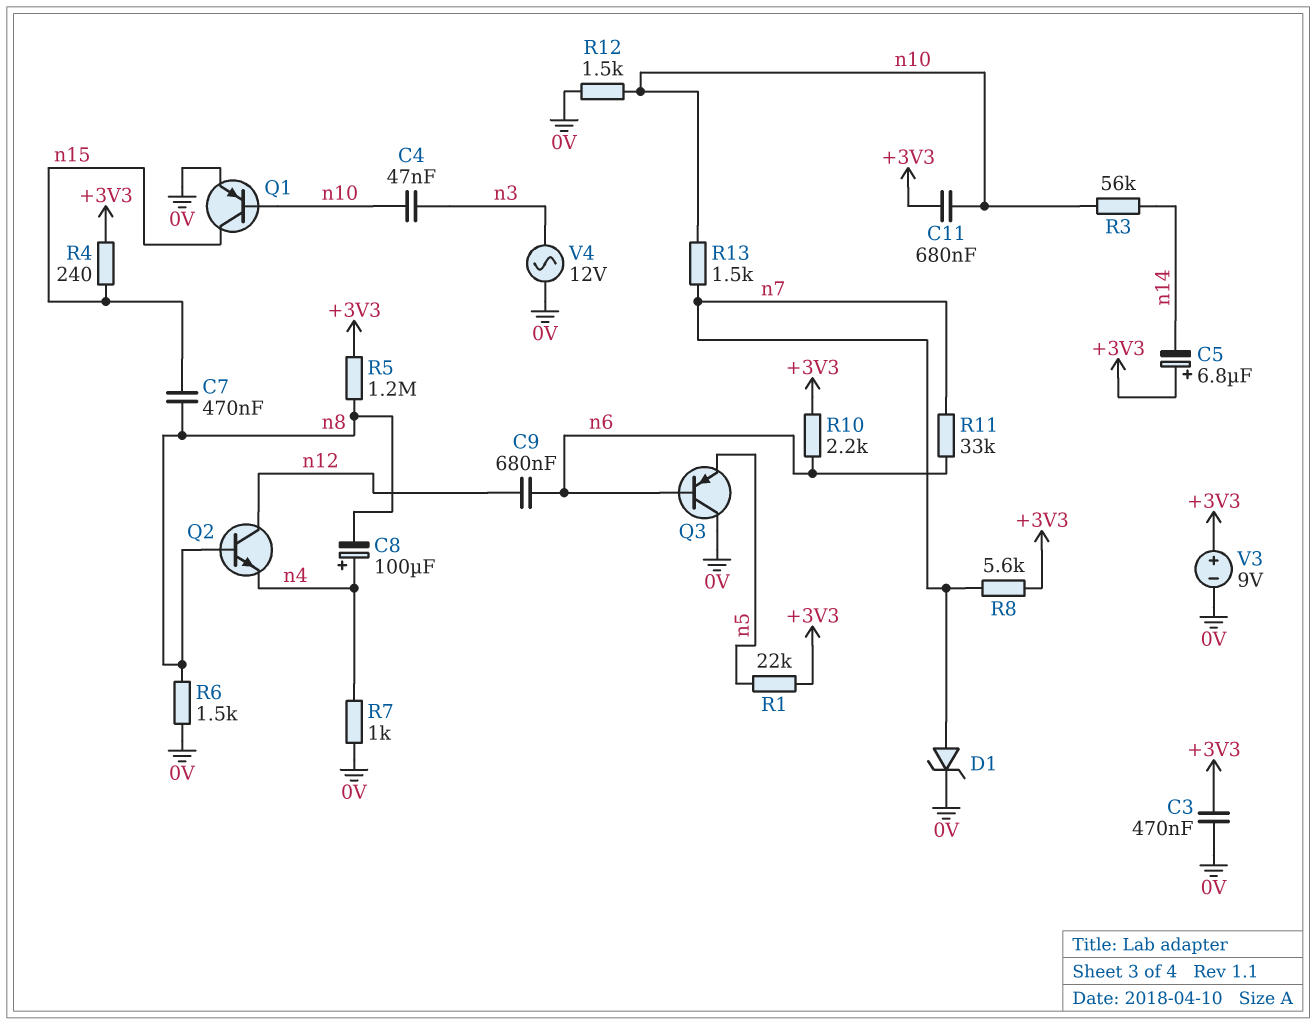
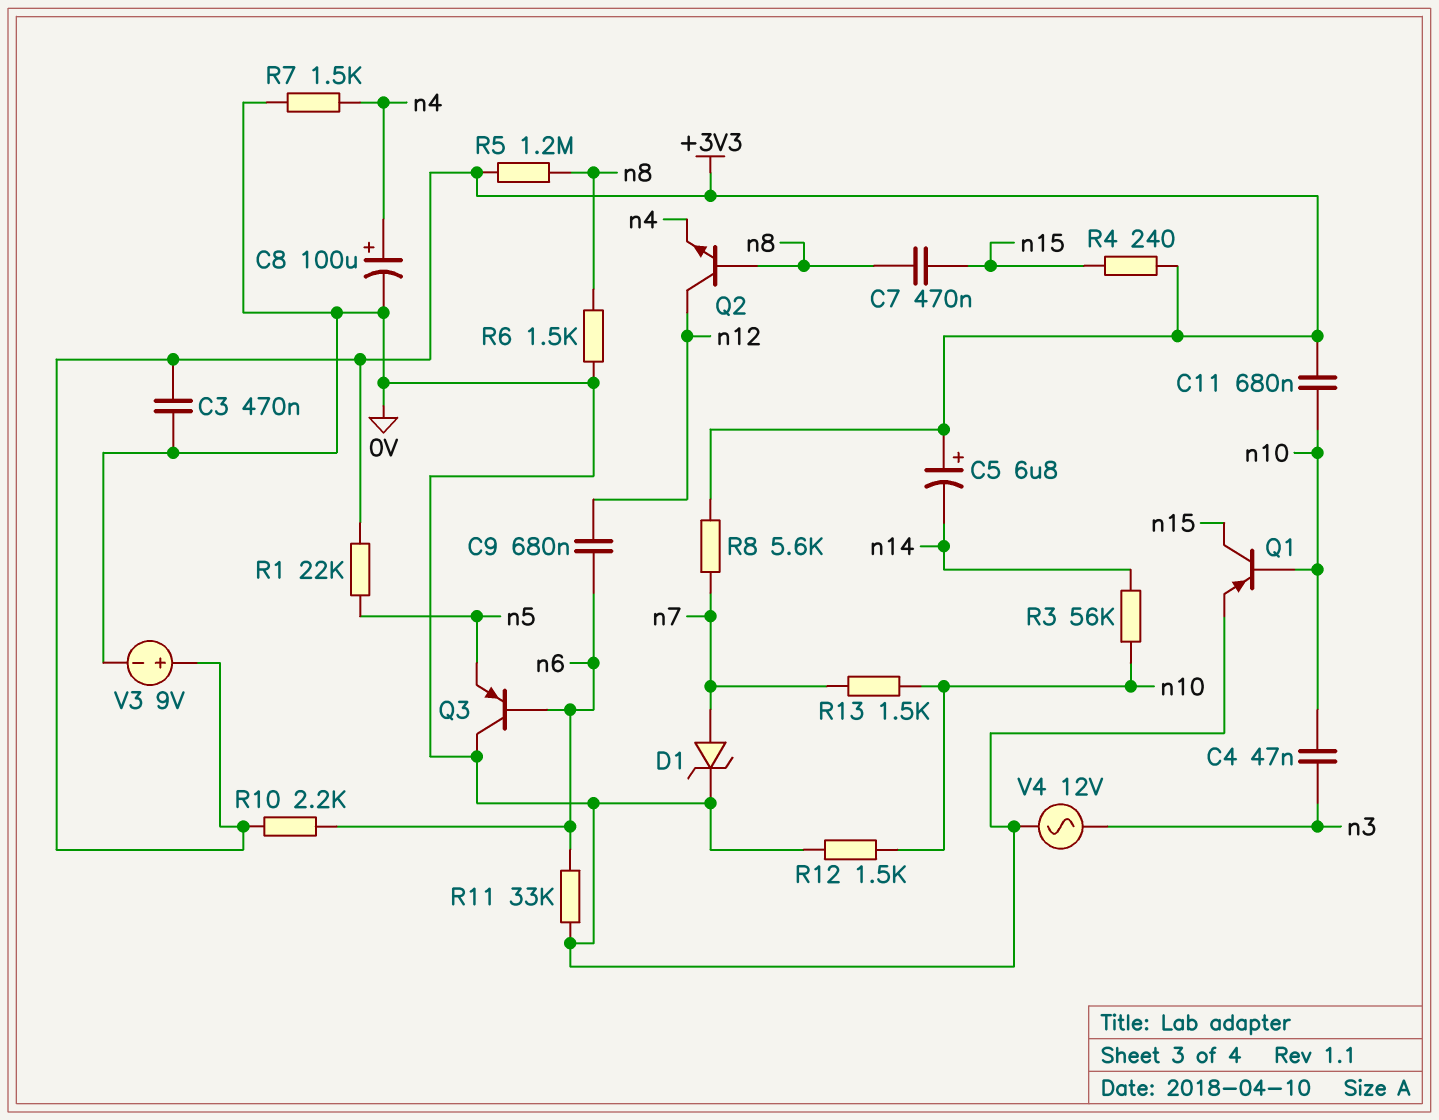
C8: 100uF (plus n4, minus n8) -> 100uF (plus n4, minus 0V)
R7: 1k (0V, n4) -> 1.5k (0V, n4)
R11: 33k (n6, n7) -> 33k (0V, n6)

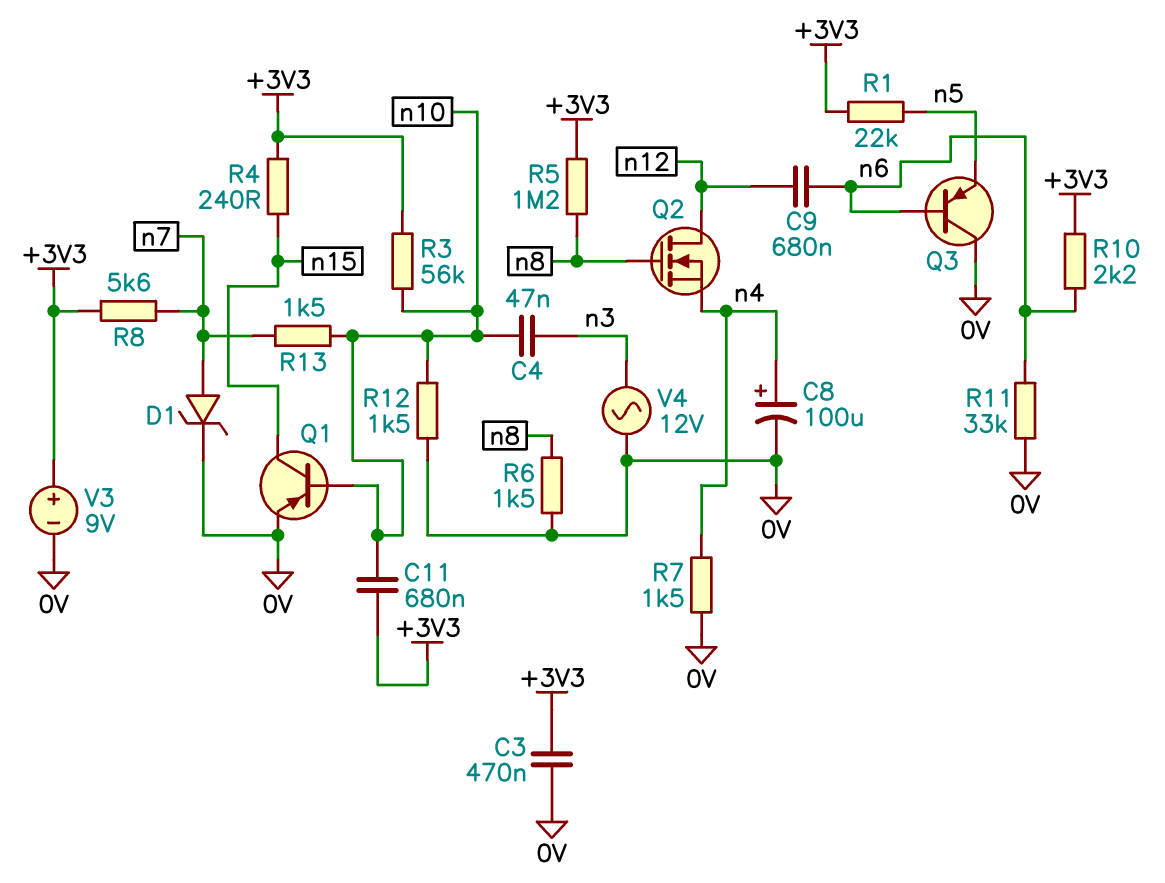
C5: 6.8uF (plus +3V3, minus n14) -> none
C7: 470nF (n8, n15) -> none
Q2: NPN (B n8, C n12, E n4) -> NMOS (G n8, D n12, S n4)
R3: 56k (n10, n14) -> 56k (+3V3, n10)

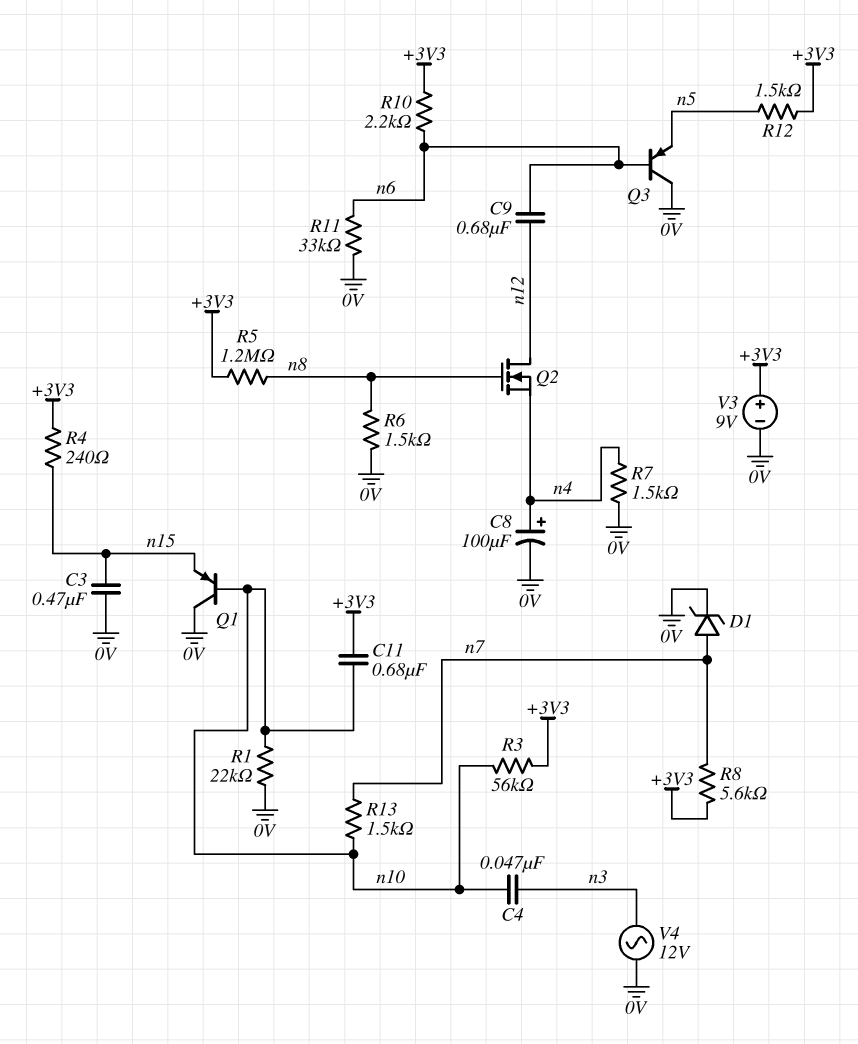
C3: 470nF (+3V3, 0V) -> 470nF (0V, n15)
Q1: PNP (B n10, C n15, E 0V) -> PNP (B n10, C 0V, E n15)
R1: 22k (+3V3, n5) -> 22k (0V, n10)
R12: 1.5k (0V, n10) -> 1.5k (+3V3, n5)

